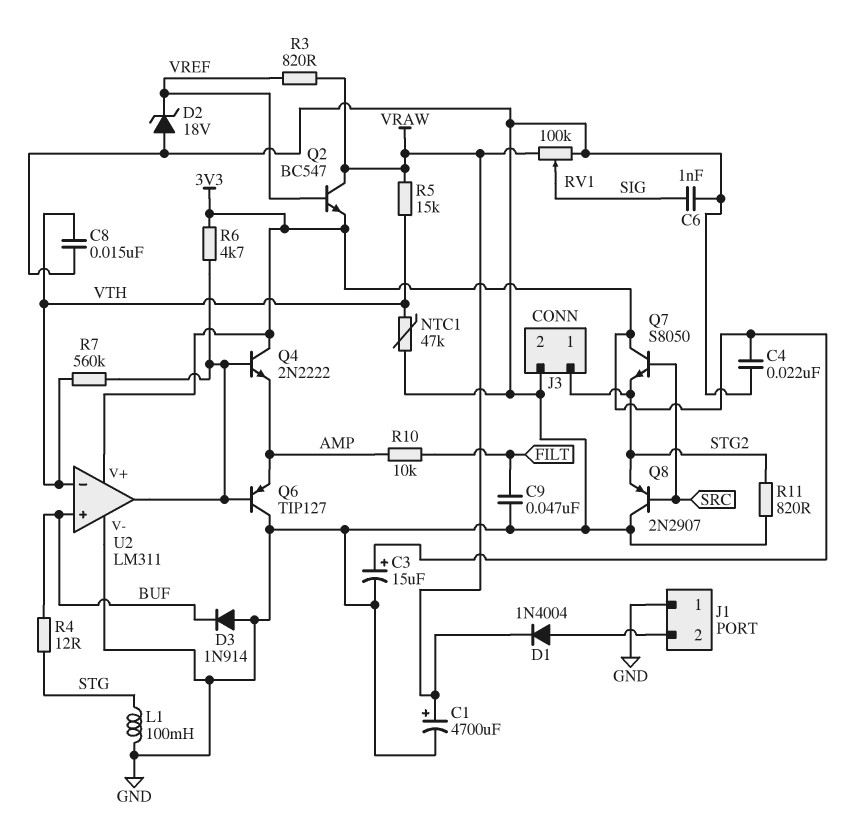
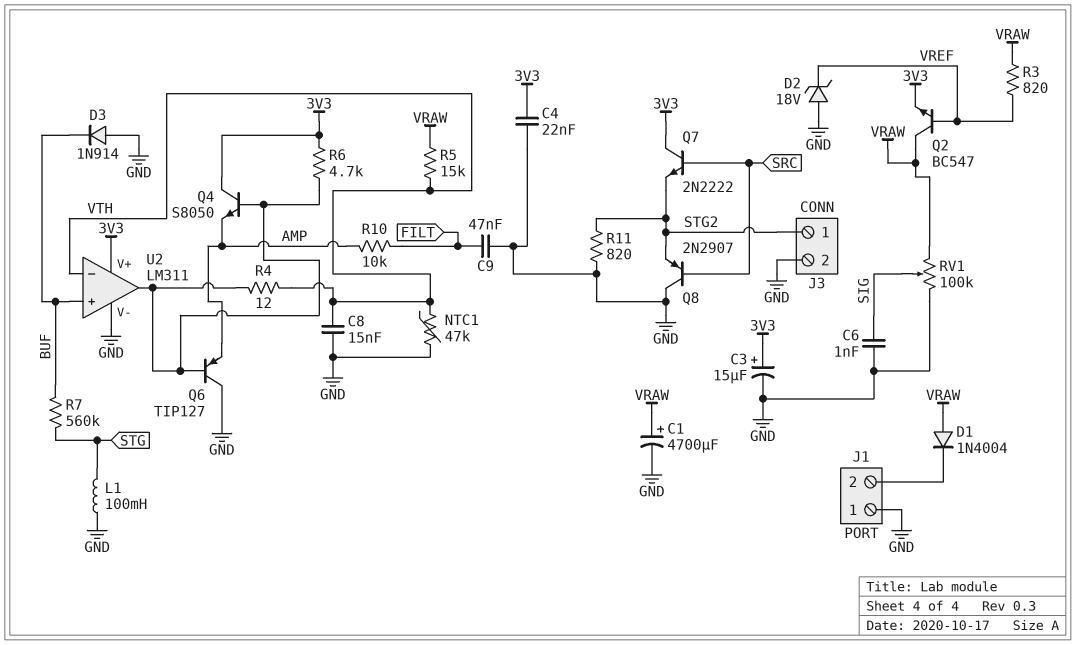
D1: diode 1N4004 (A J1/2, K VRAW) -> diode 1N4004 (A VRAW, K J1/2)
Q4: NPN 2N2222 (B U2/out, C 3V3, E AMP) -> NPN S8050 (B U2/out, C 3V3, E AMP)
Q7: NPN S8050 (B SRC, C 3V3, E STG2) -> NPN 2N2222 (B SRC, C 3V3, E STG2)
R4: 12 (BUF, STG) -> 12 (U2/out, VTH)
R7: 560k (U2/out, VTH) -> 560k (BUF, STG)

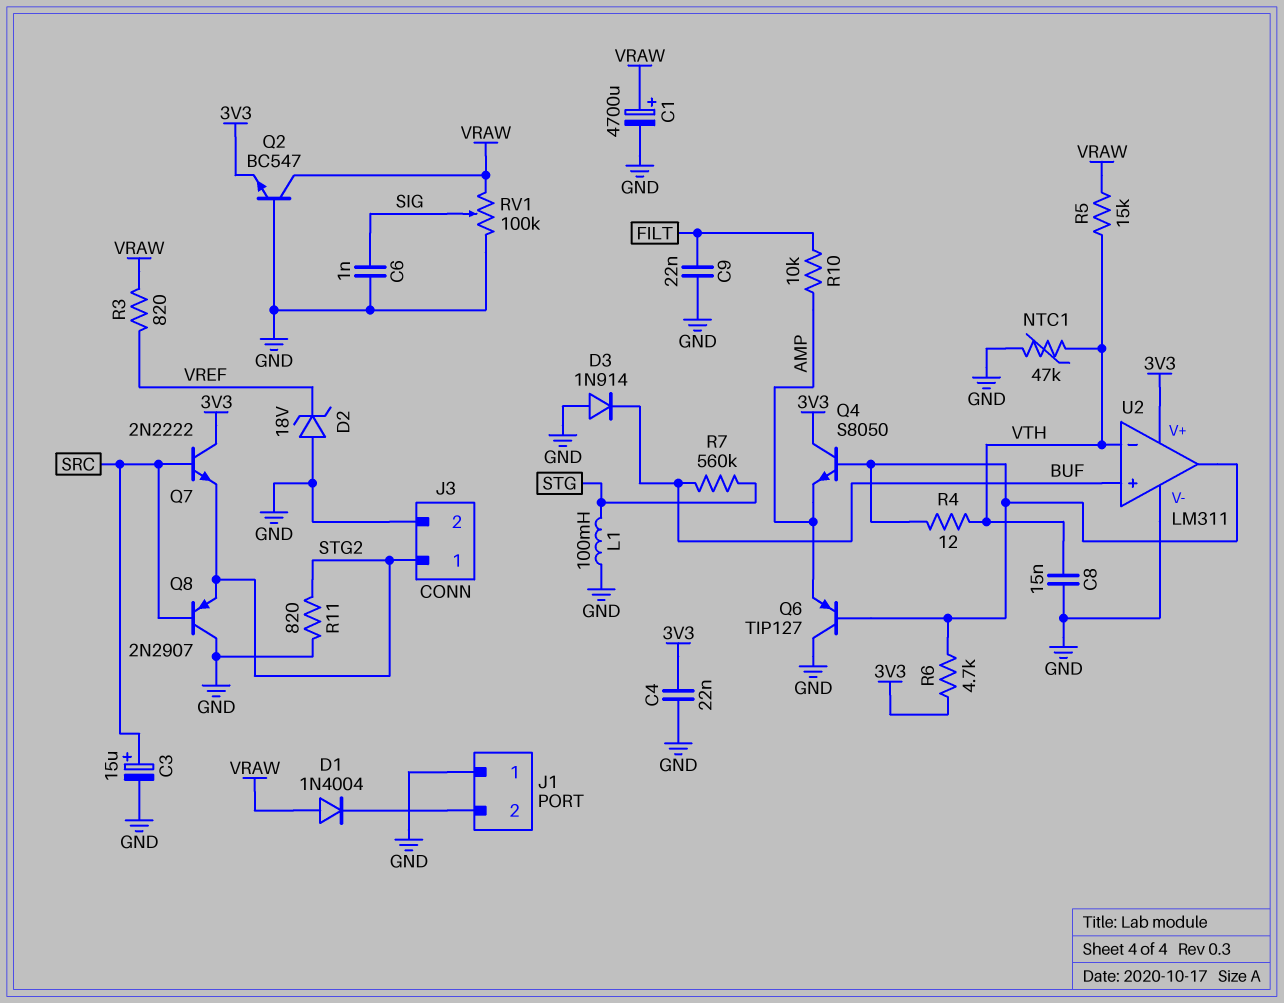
C3: 15uF (plus 3V3, minus GND) -> 15uF (plus SRC, minus GND)
C9: 47nF (FILT, GND) -> 22nF (FILT, GND)
Q2: NPN BC547 (B VREF, C VRAW, E 3V3) -> NPN BC547 (B GND, C VRAW, E 3V3)

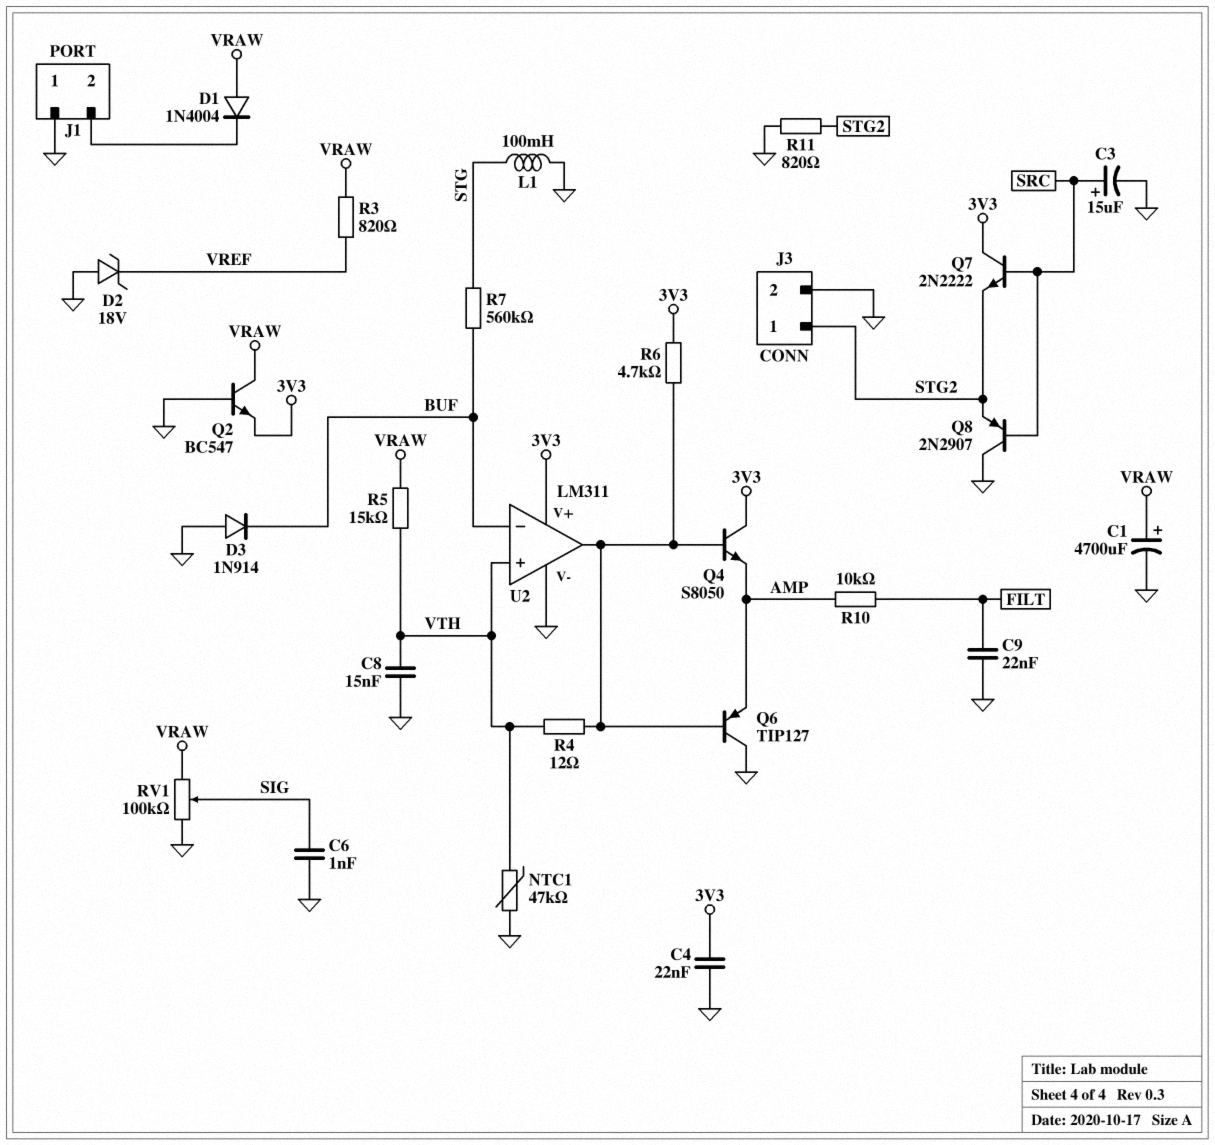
U2 pin in+: BUF -> VTH
U2 pin in-: VTH -> BUF

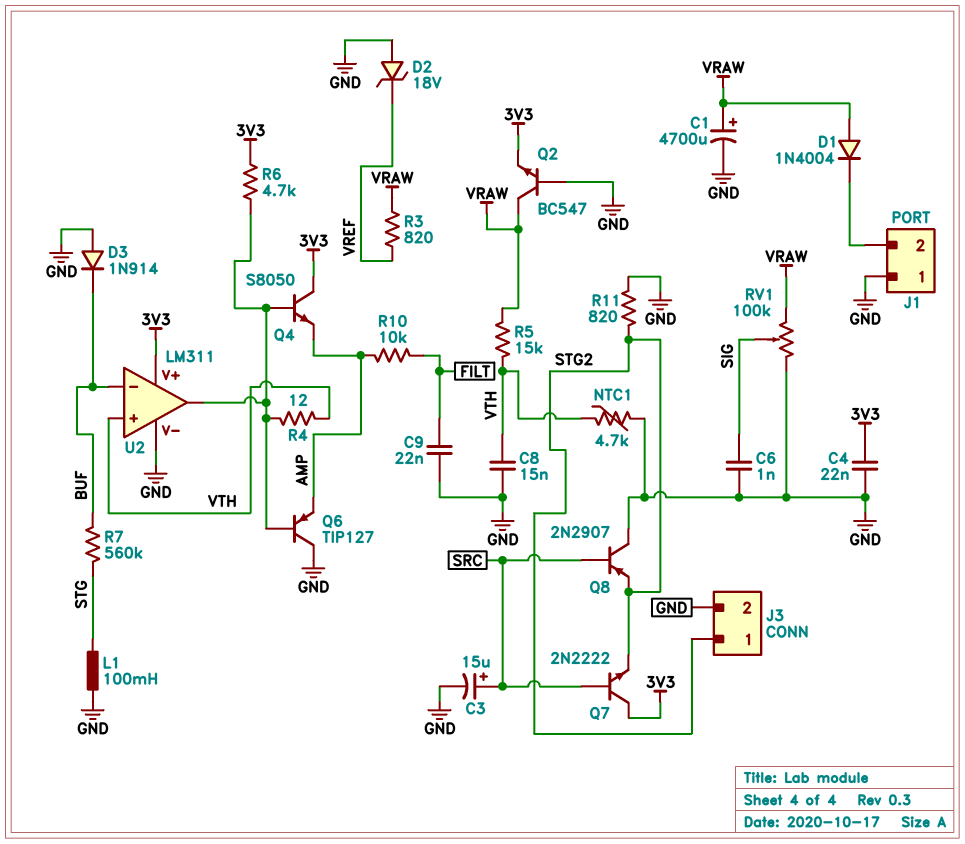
NTC1: 47k (GND, VTH) -> 4.7k (GND, VTH)

